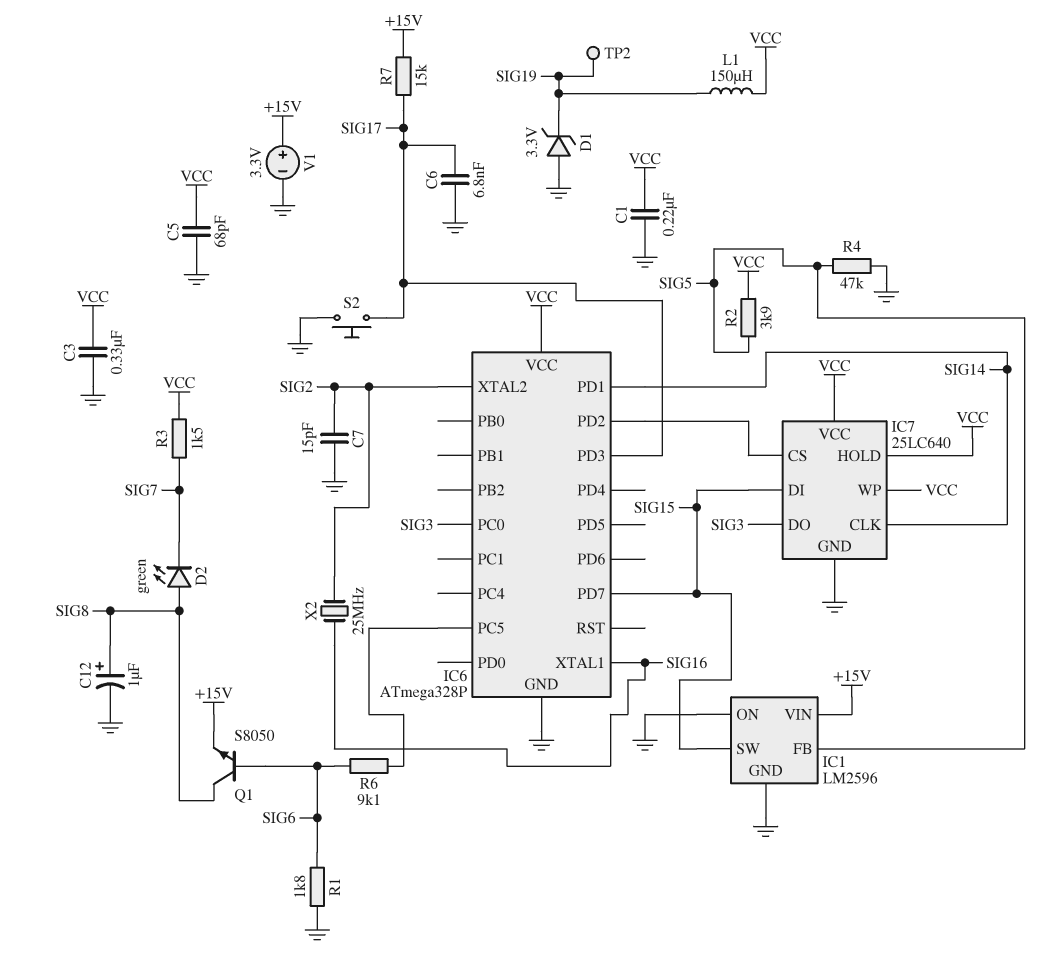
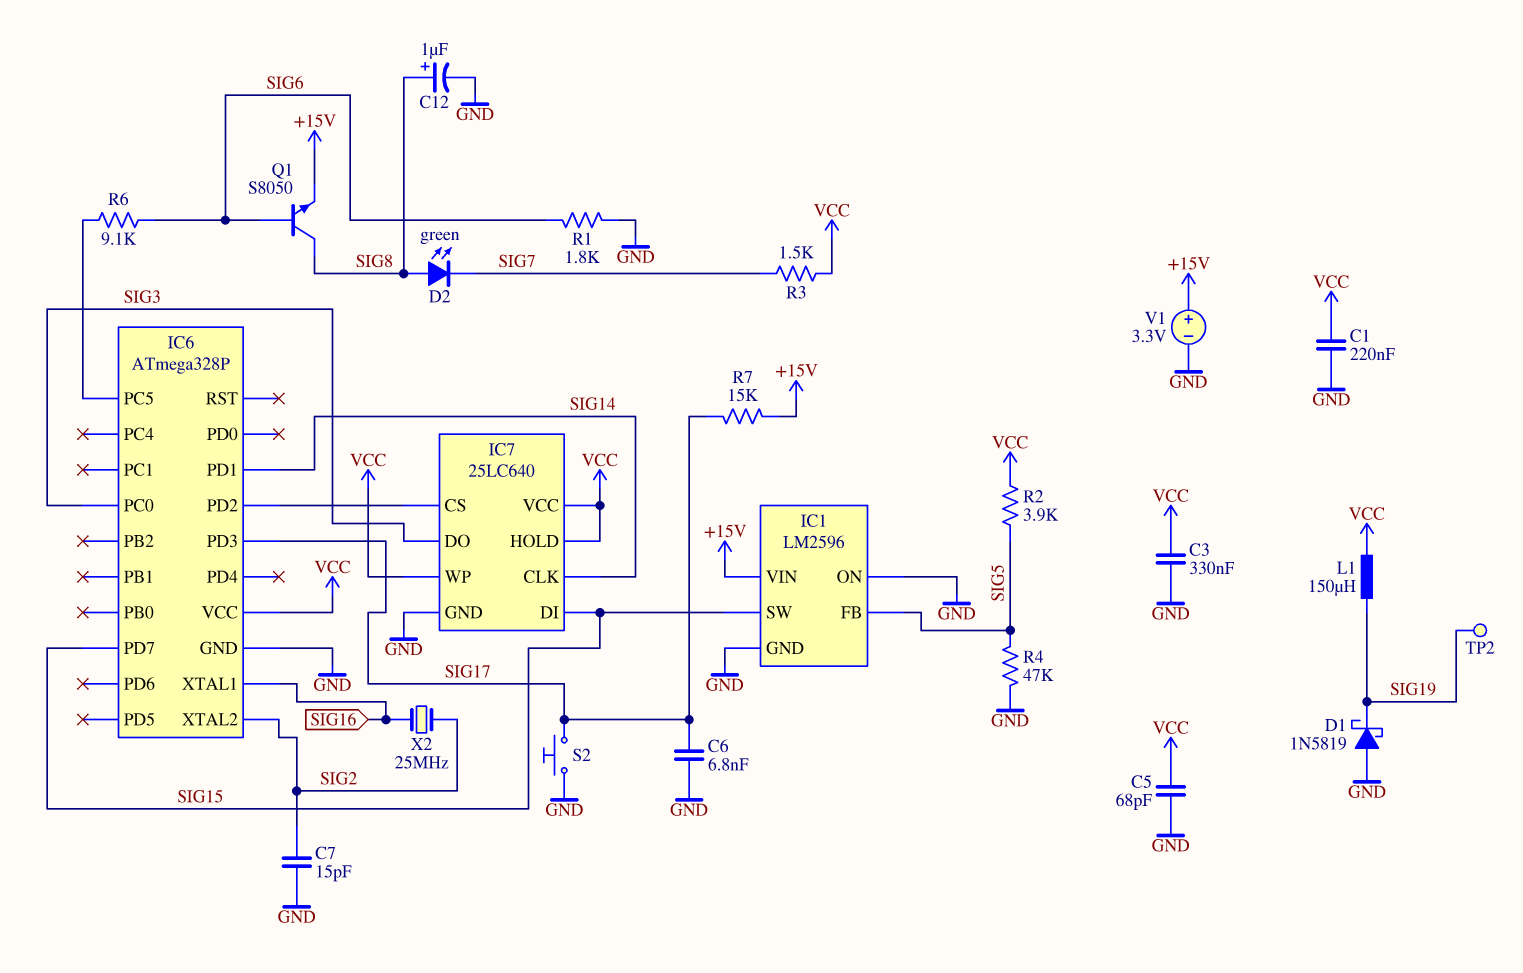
D1: zener 3.3V (A GND, K SIG19) -> schottky 1N5819 (A GND, K SIG19)

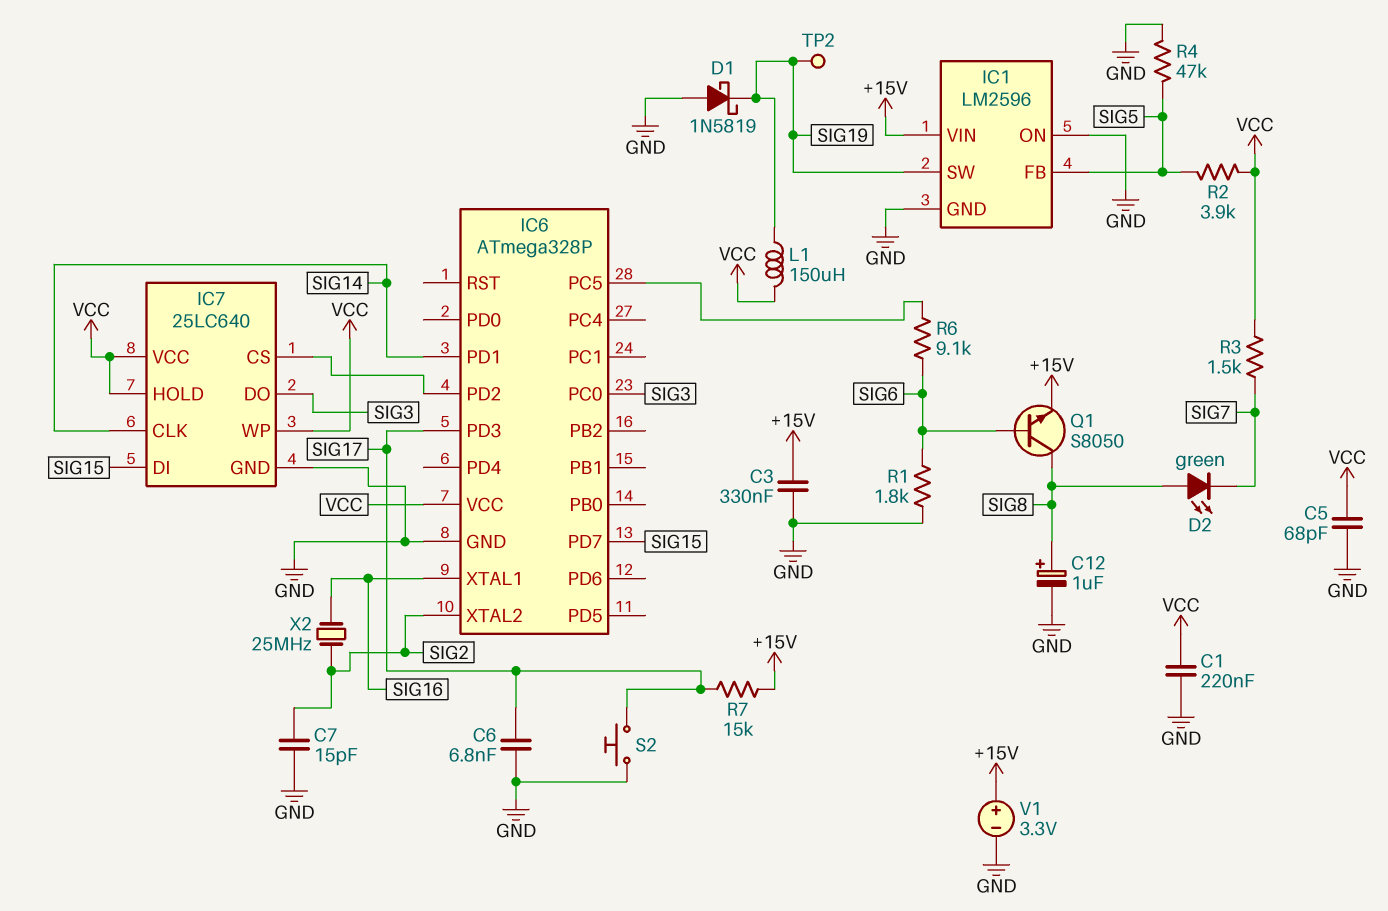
C3: 330nF (GND, VCC) -> 330nF (+15V, GND)
IC1 pin SW: SIG15 -> SIG19

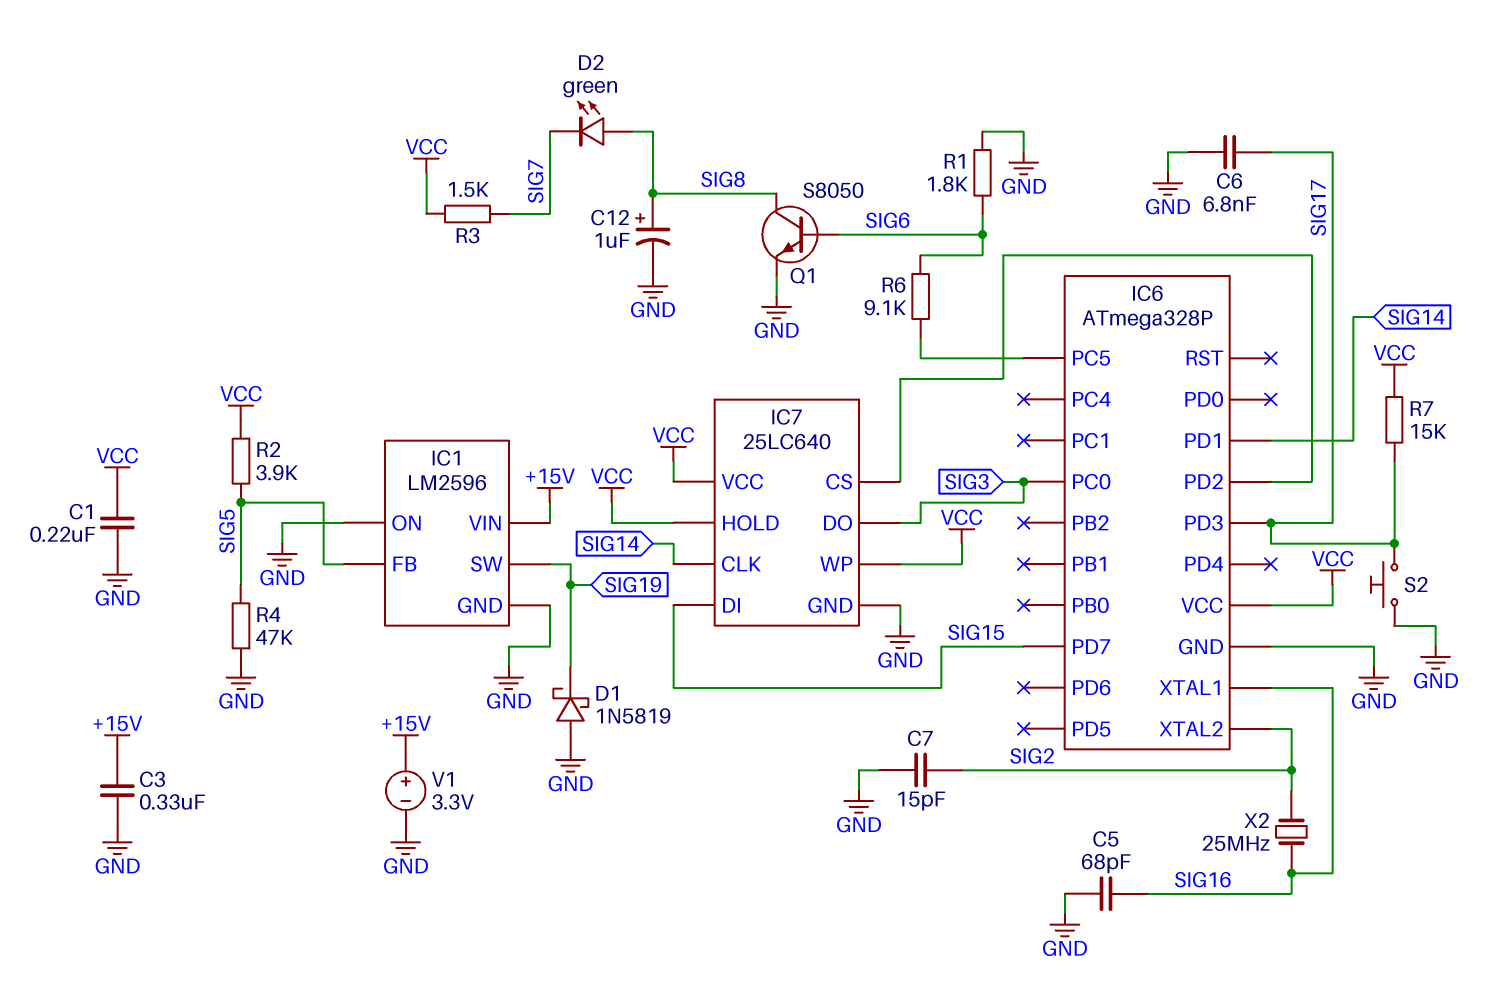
C5: 68pF (GND, VCC) -> 68pF (GND, SIG16)
L1: 150uH (SIG19, VCC) -> none
Q1: NPN S8050 (B SIG6, C SIG8, E +15V) -> NPN S8050 (B SIG6, C SIG8, E GND)
R7: 15k (+15V, SIG17) -> 15k (SIG17, VCC)
TP2: test point (SIG19) -> none

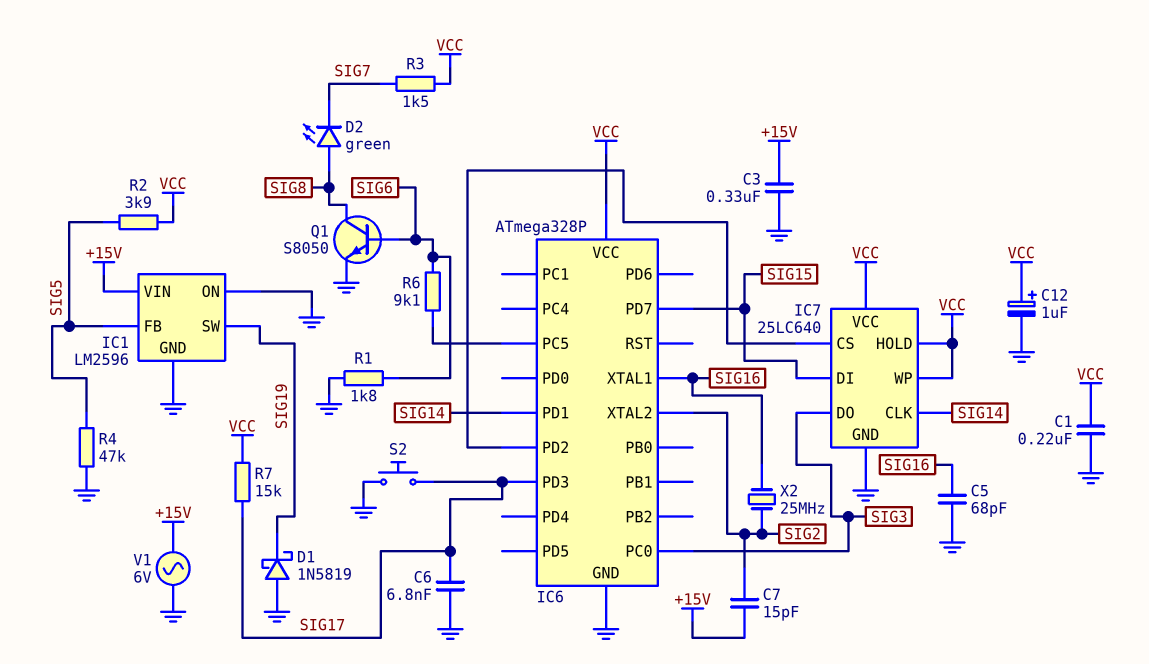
C7: 15pF (GND, SIG2) -> 15pF (+15V, SIG2)
C12: 1uF (plus SIG8, minus GND) -> 1uF (plus VCC, minus GND)
V1: 3.3V (plus +15V, minus GND) -> AC 6V (+15V, GND)

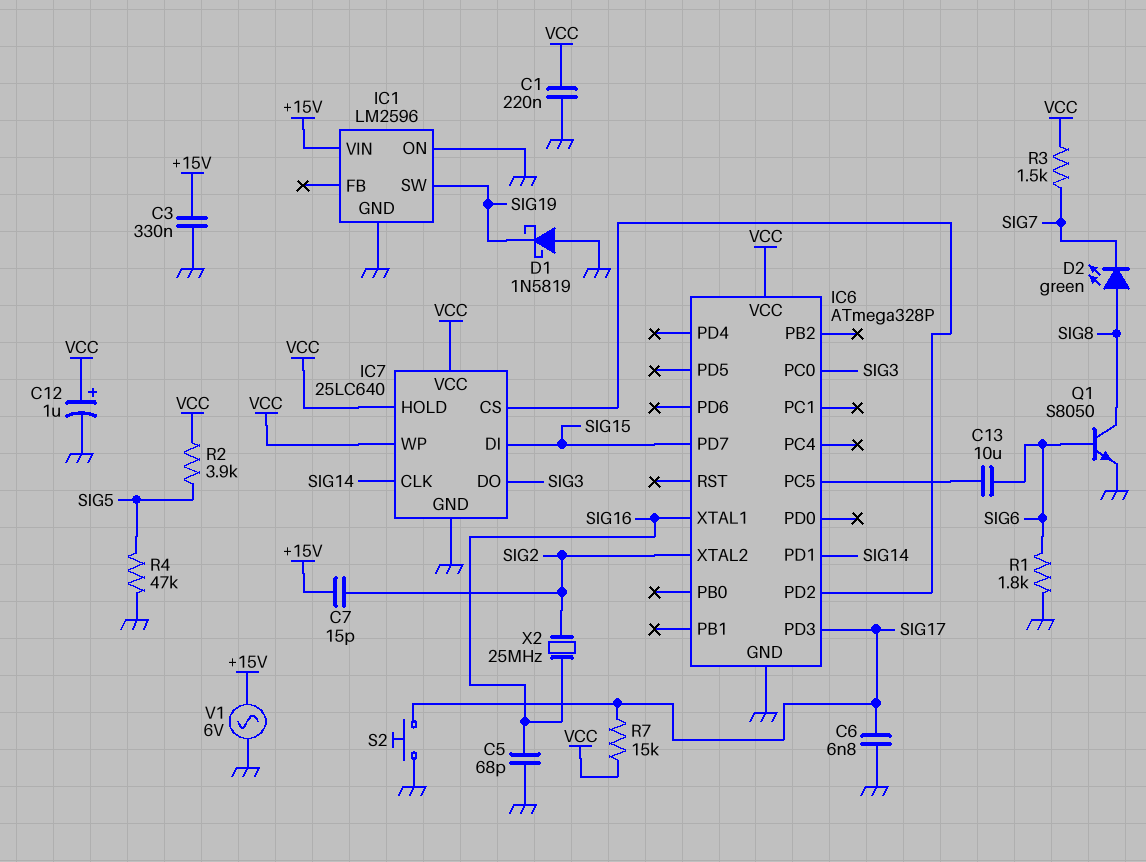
C13: none -> 10uF (IC6/PC5, SIG6)
IC1 pin FB: SIG5 -> none
R6: 9.1k (IC6/PC5, SIG6) -> none

